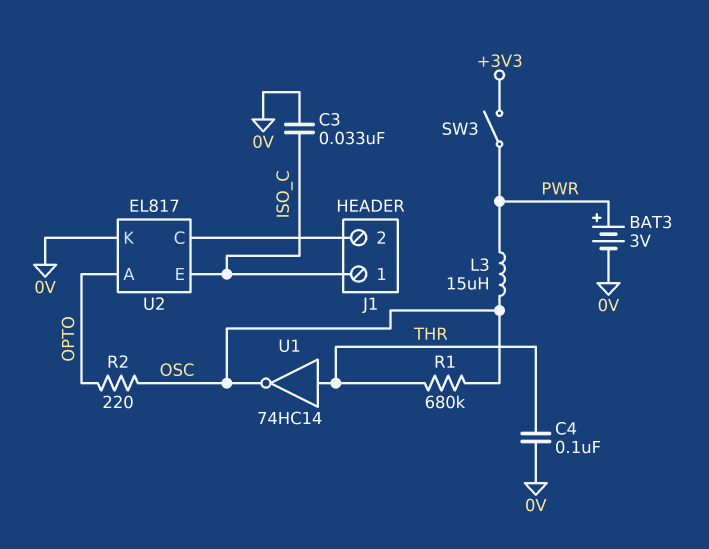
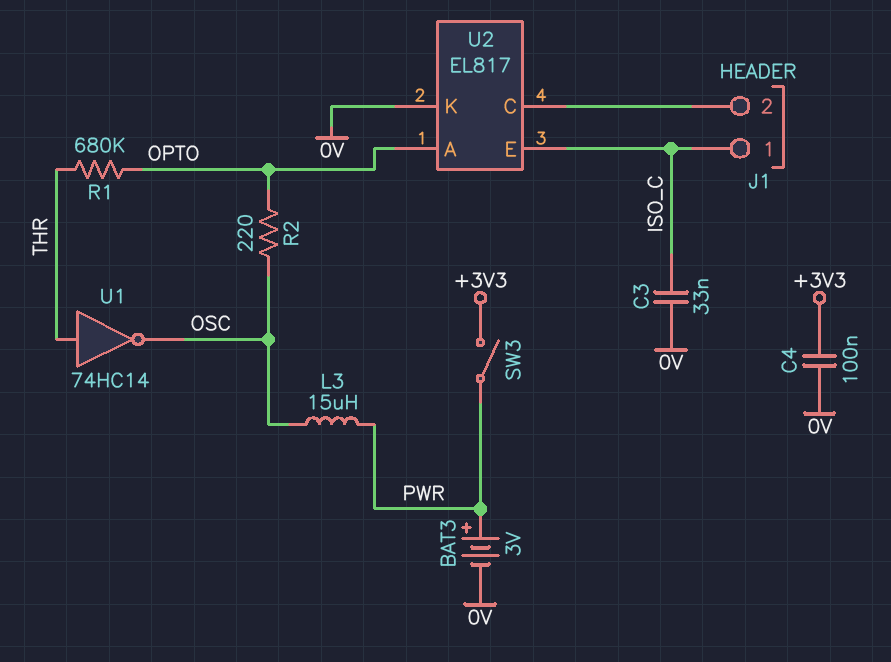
C4: 100nF (0V, THR) -> 100nF (+3V3, 0V)
R1: 680k (OSC, THR) -> 680k (OPTO, THR)

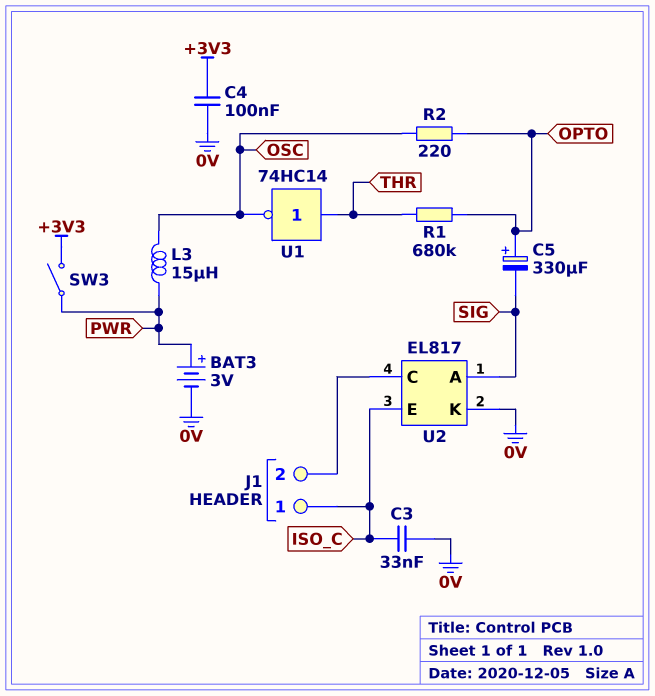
C5: none -> 330uF (plus OPTO, minus SIG)
U2 pin A: OPTO -> SIG

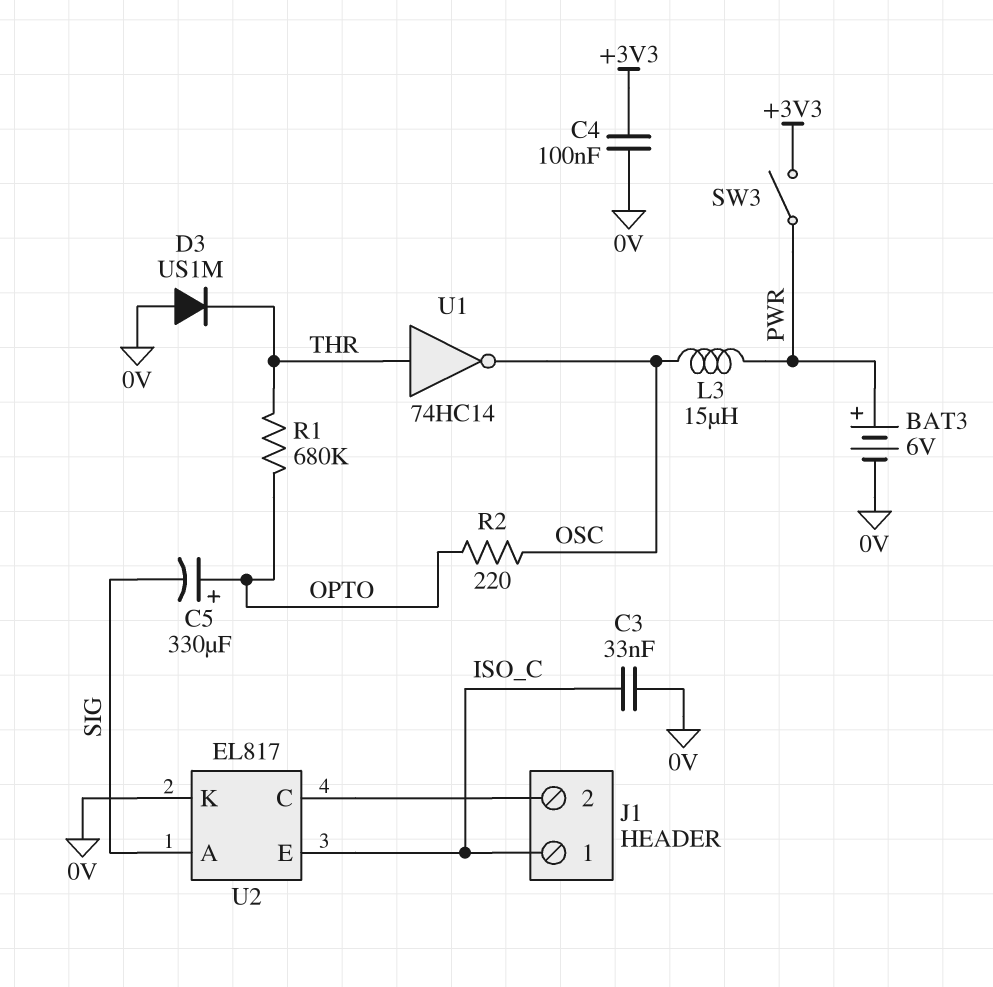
BAT3: 3V (plus PWR, minus 0V) -> 6V (plus PWR, minus 0V)
D3: none -> diode US1M (A 0V, K THR)

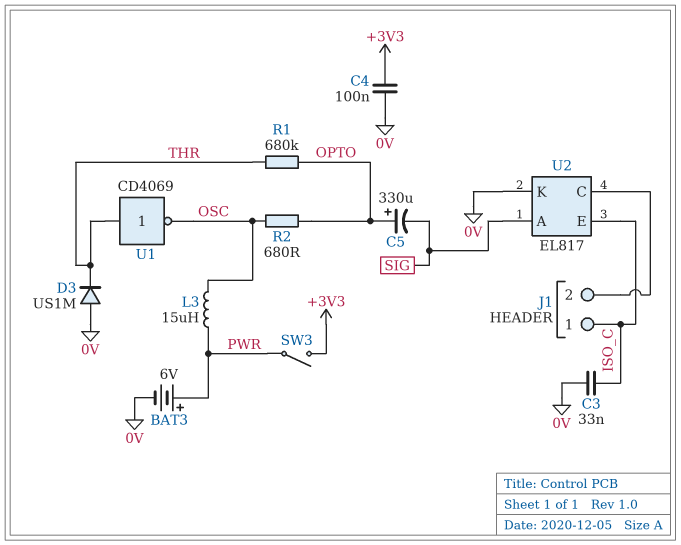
R2: 220 (OPTO, OSC) -> 680 (OPTO, OSC)
U1: NOT 74HC14 (in THR, out OSC) -> NOT CD4069 (in THR, out OSC)

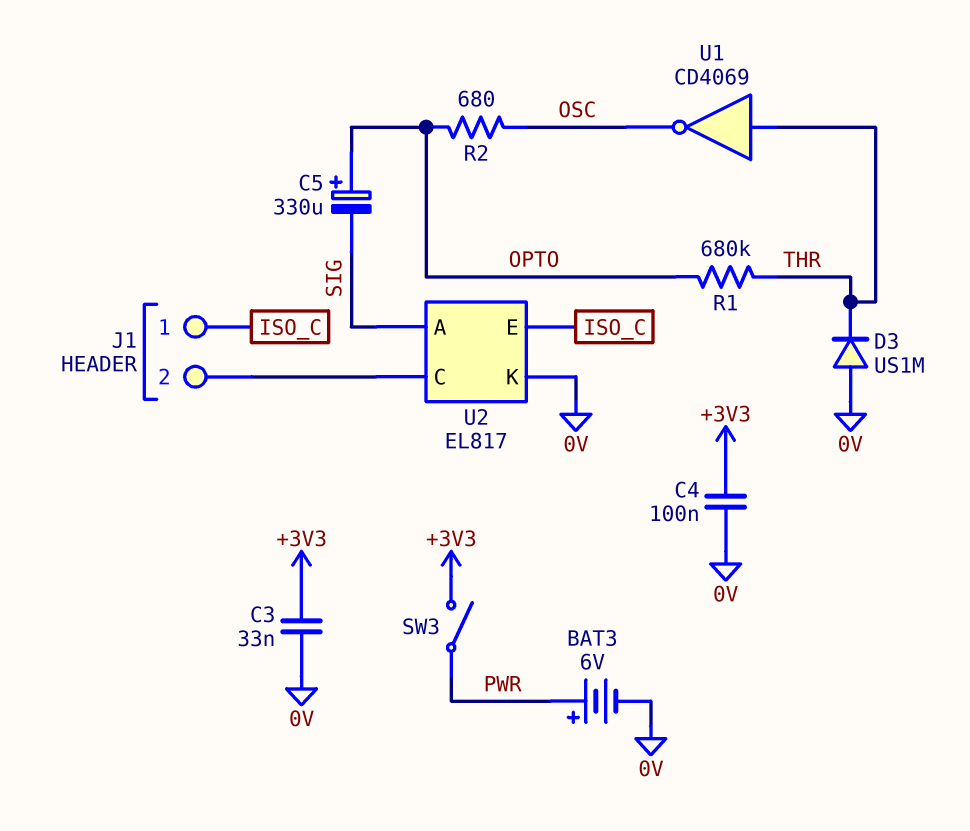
C3: 33nF (0V, ISO_C) -> 33nF (+3V3, 0V)
L3: 15uH (OSC, PWR) -> none

